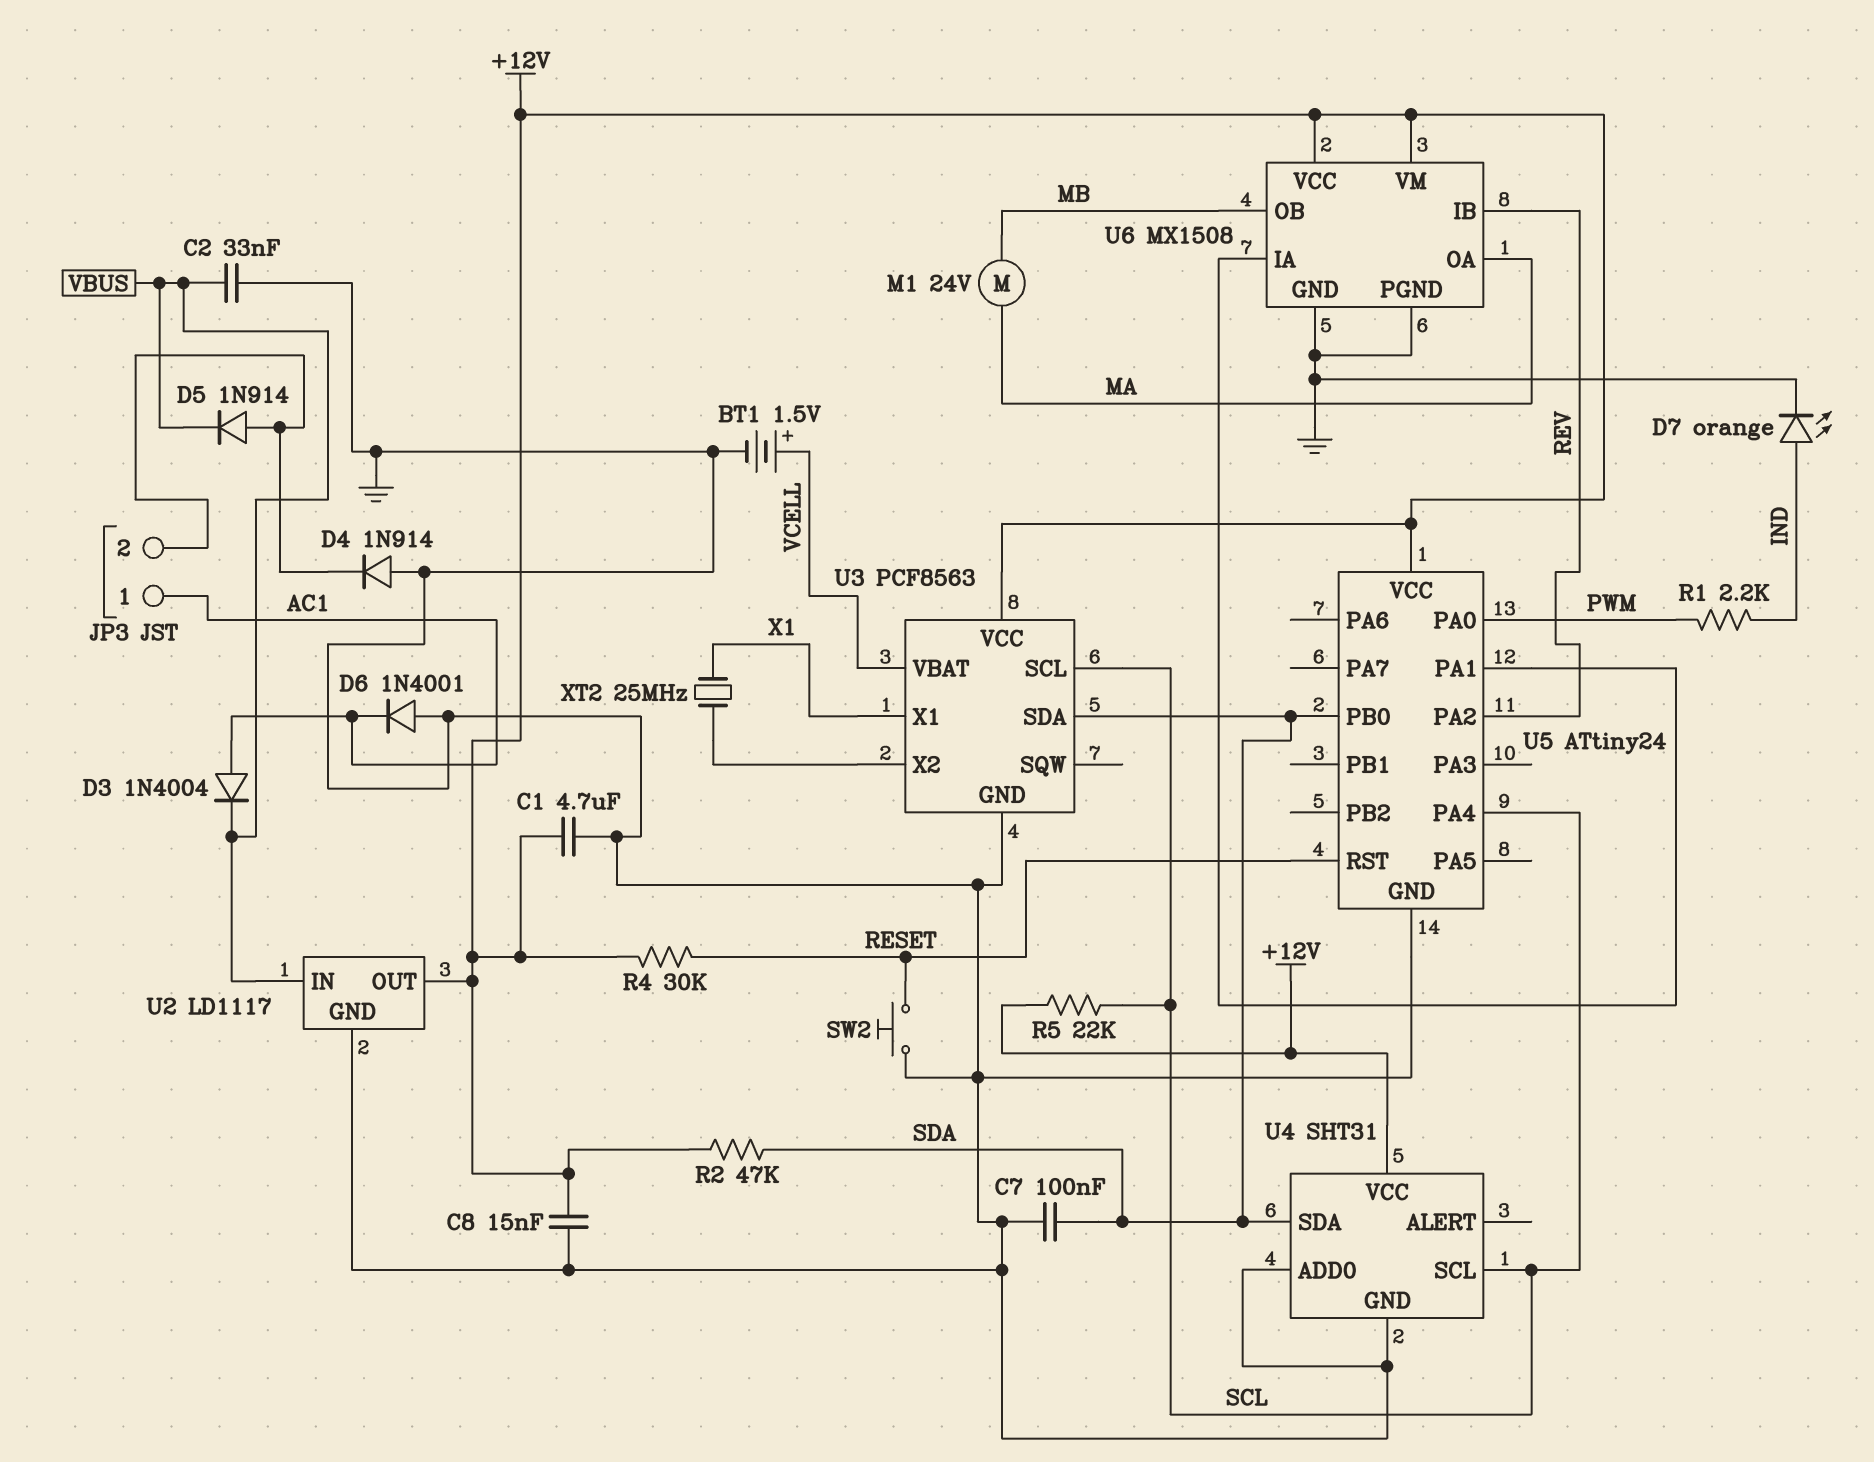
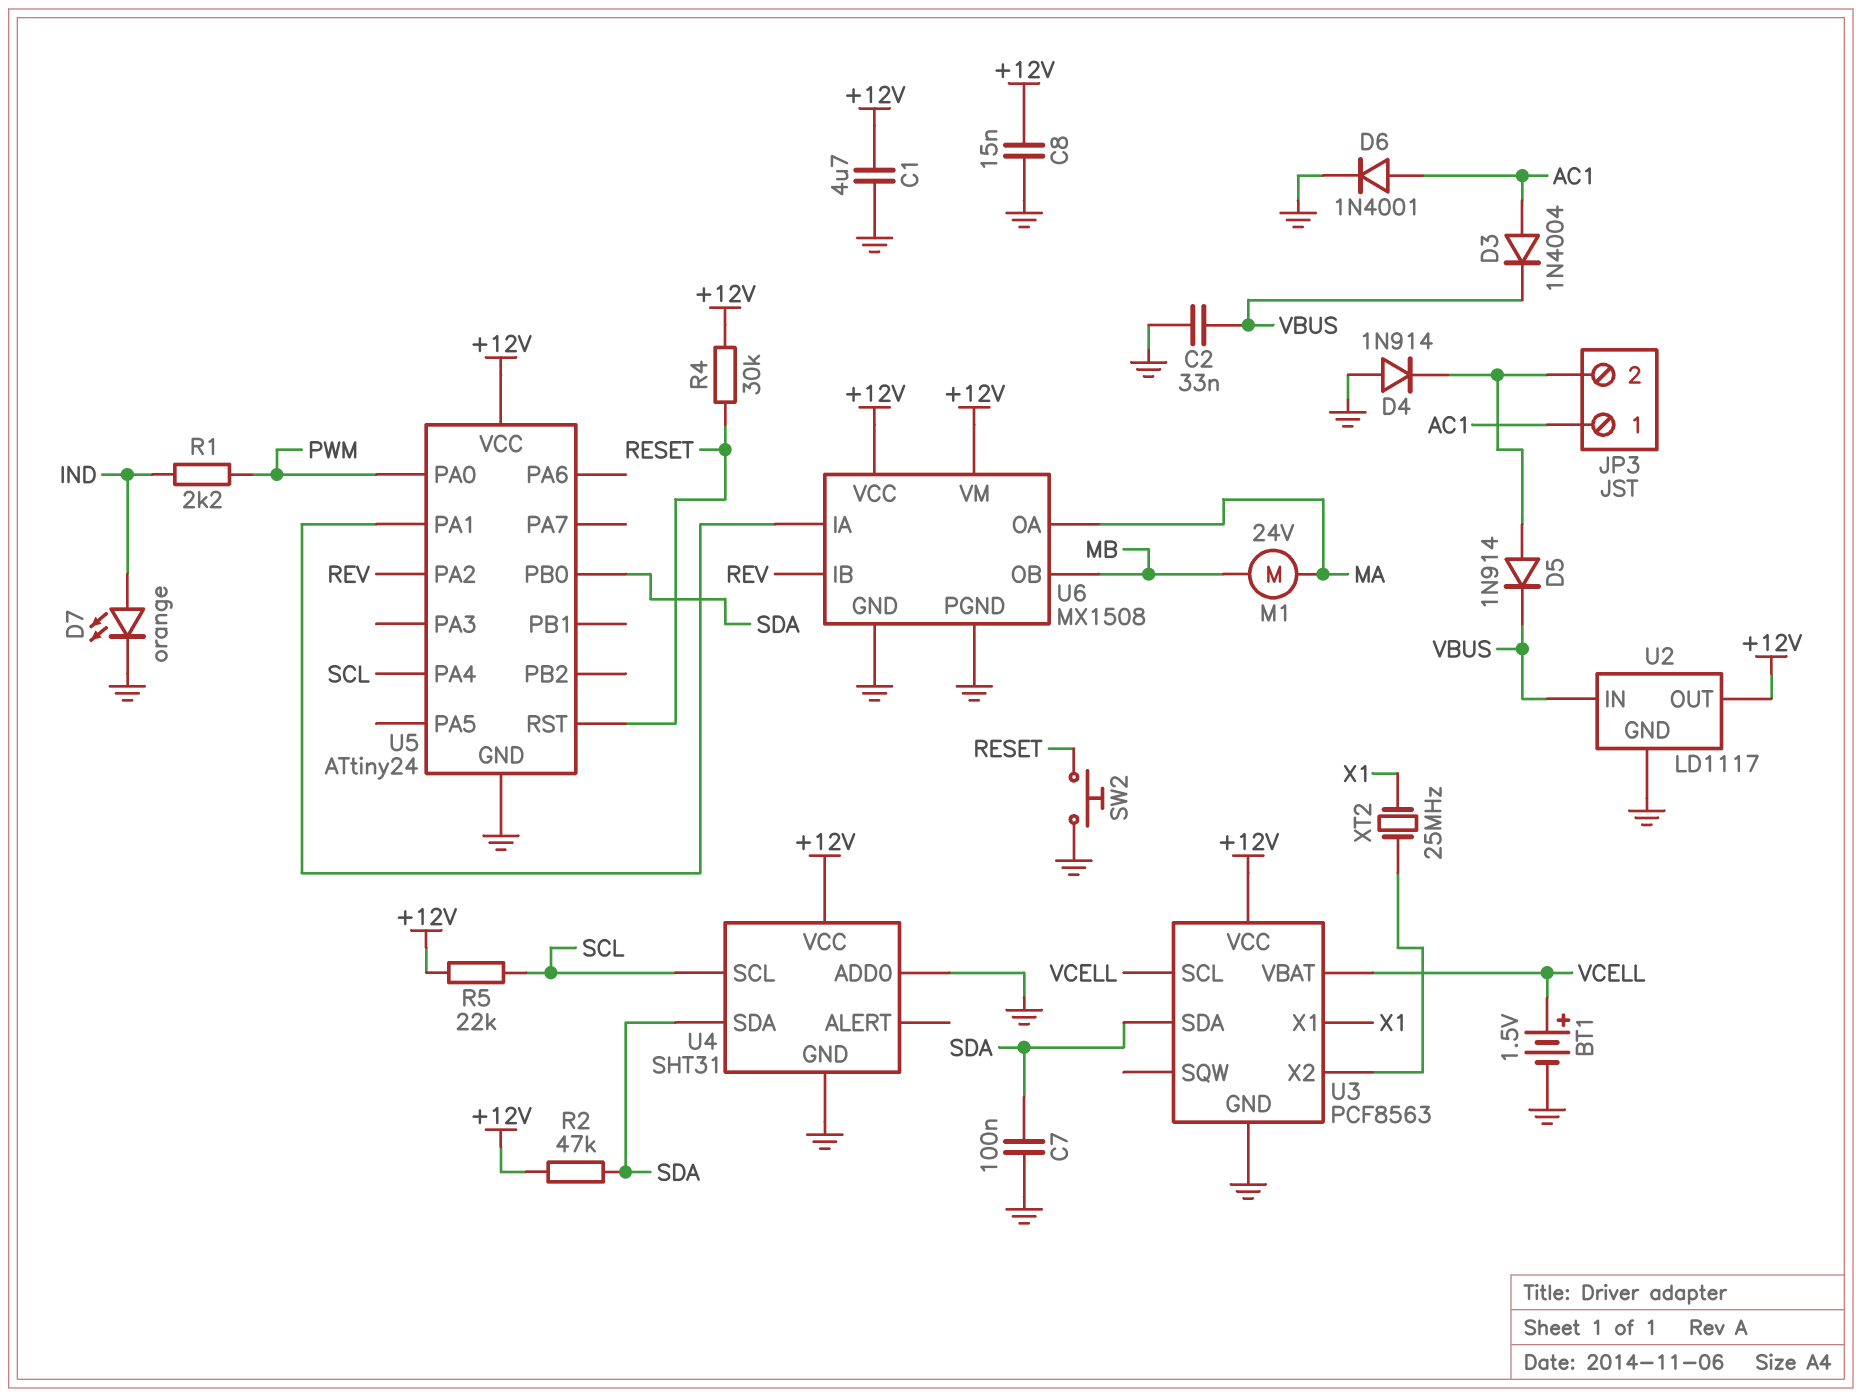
D6: diode 1N4001 (A GND, K AC1) -> diode 1N4001 (A AC1, K GND)
U3 pin SCL: SCL -> VCELL

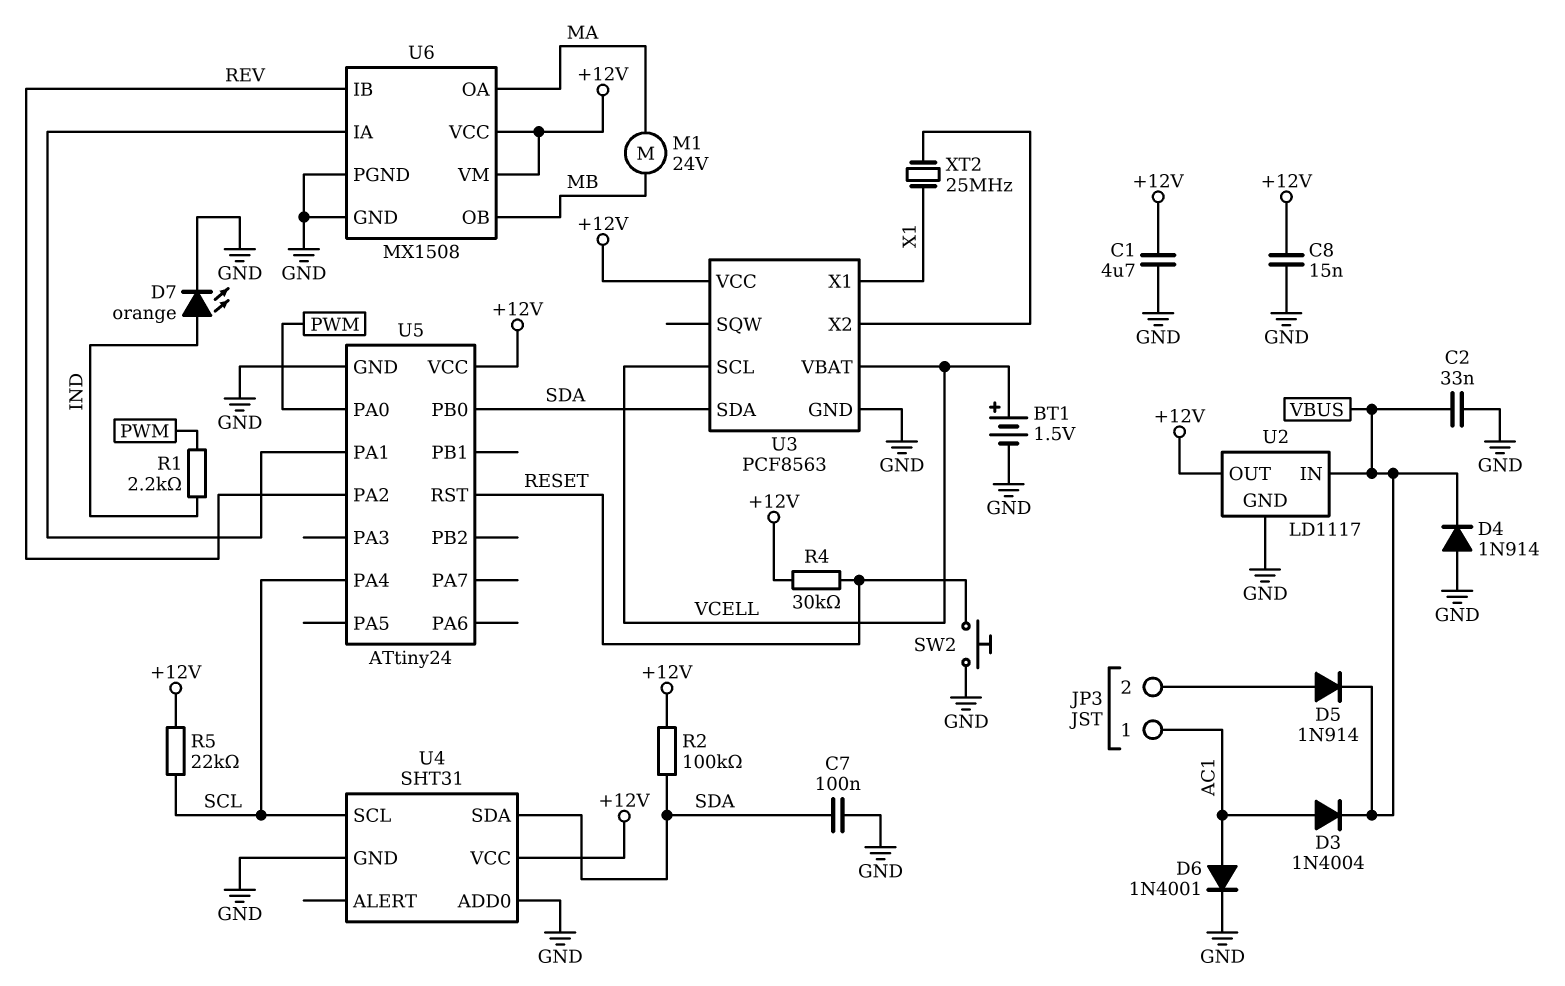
D4: diode 1N914 (A GND, K JP3/2) -> diode 1N914 (A GND, K VBUS)
R2: 47k (+12V, SDA) -> 100k (+12V, SDA)

